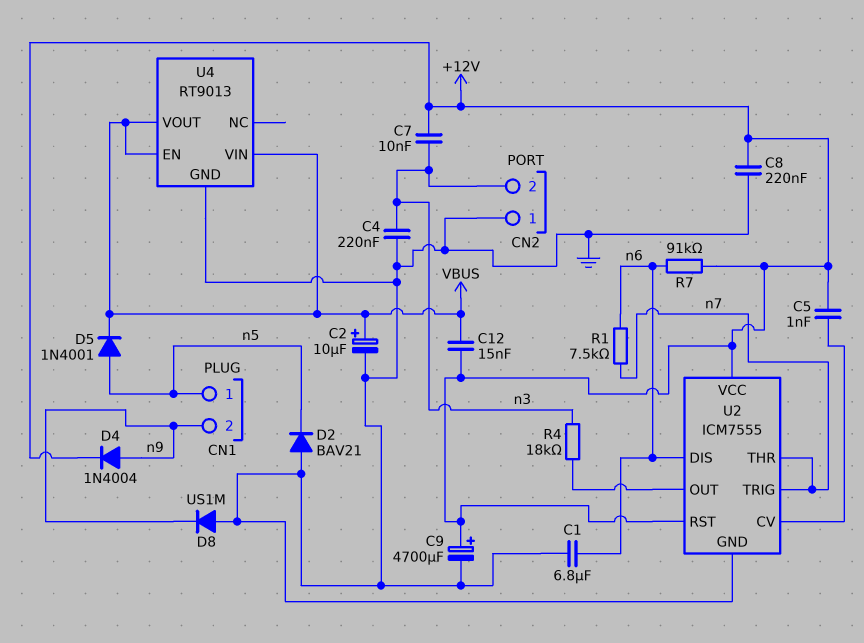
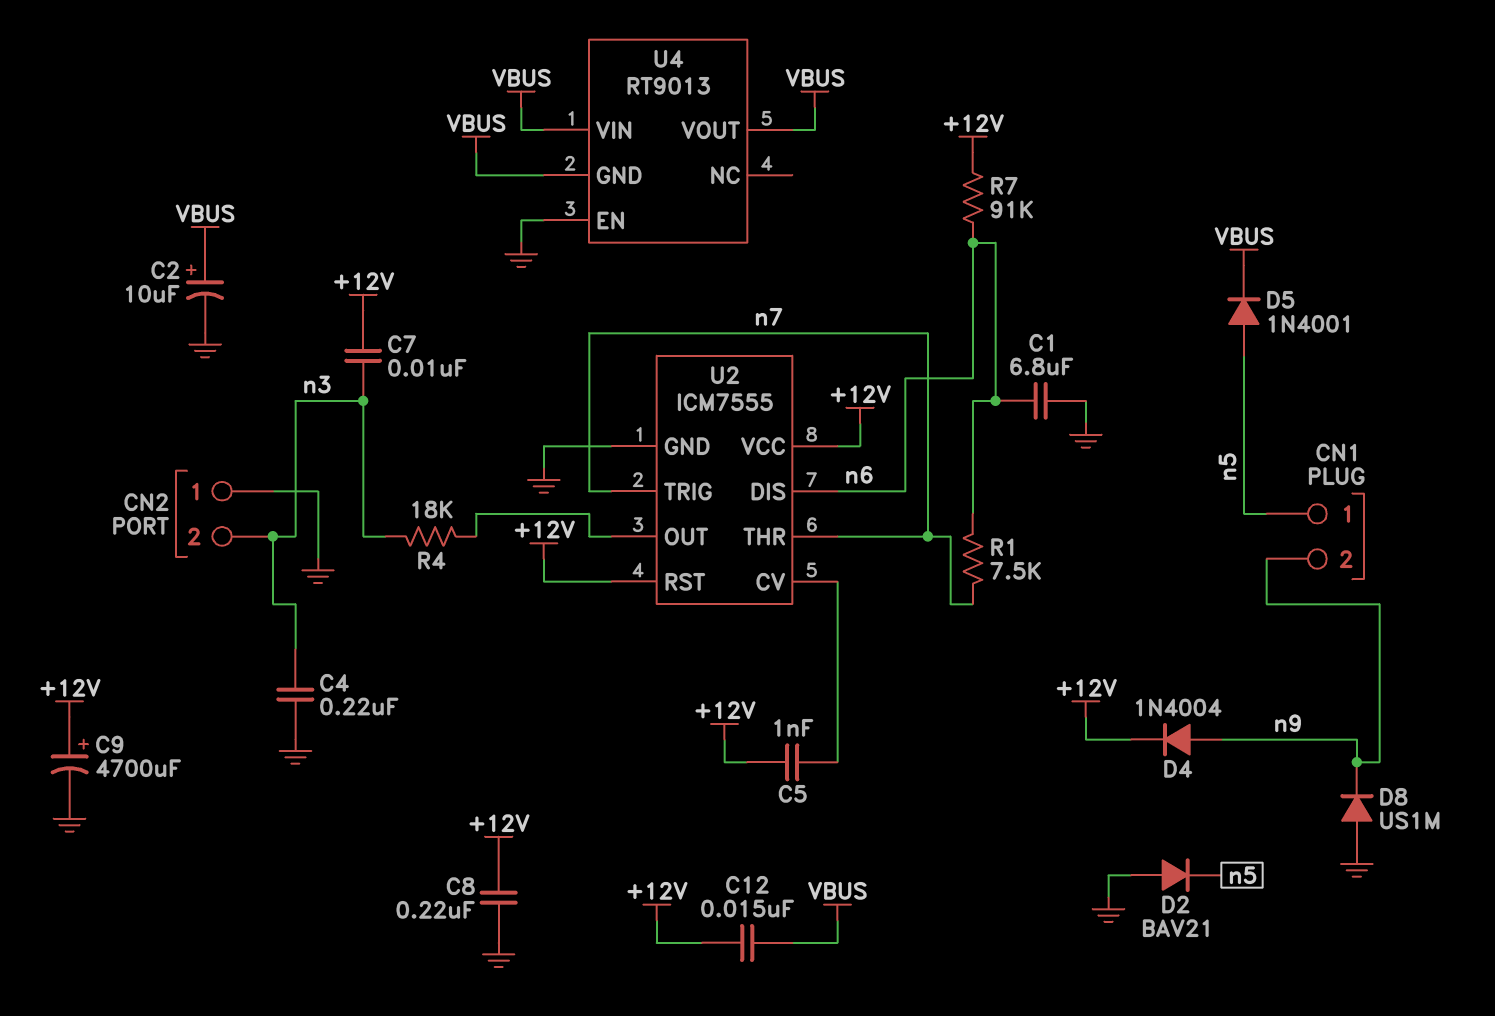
U4 pin EN: VBUS -> GND
U4 pin GND: GND -> VBUS

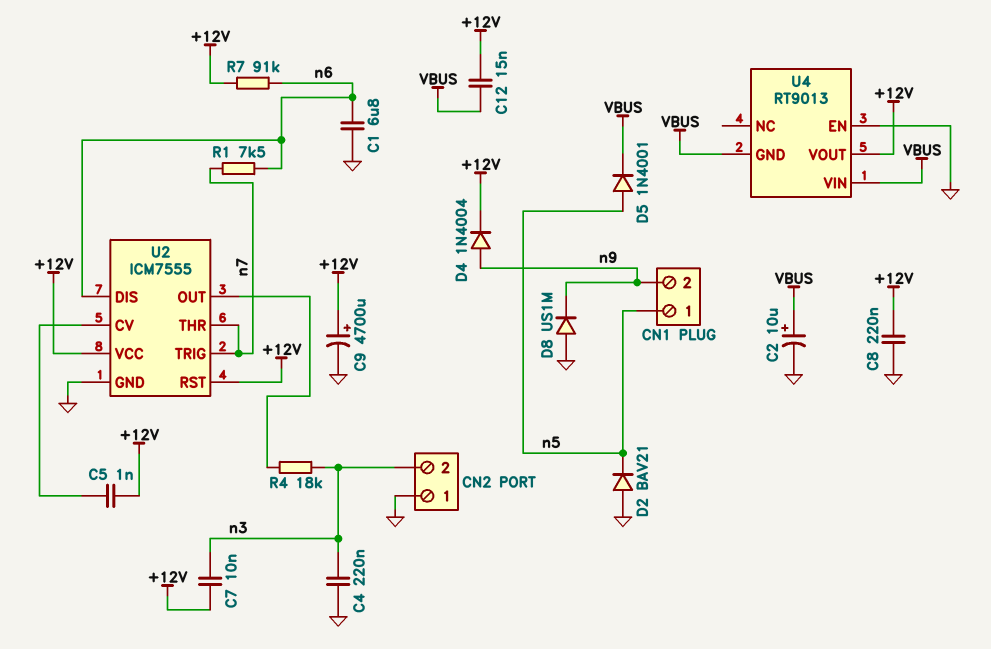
U4 pin VOUT: VBUS -> +12V

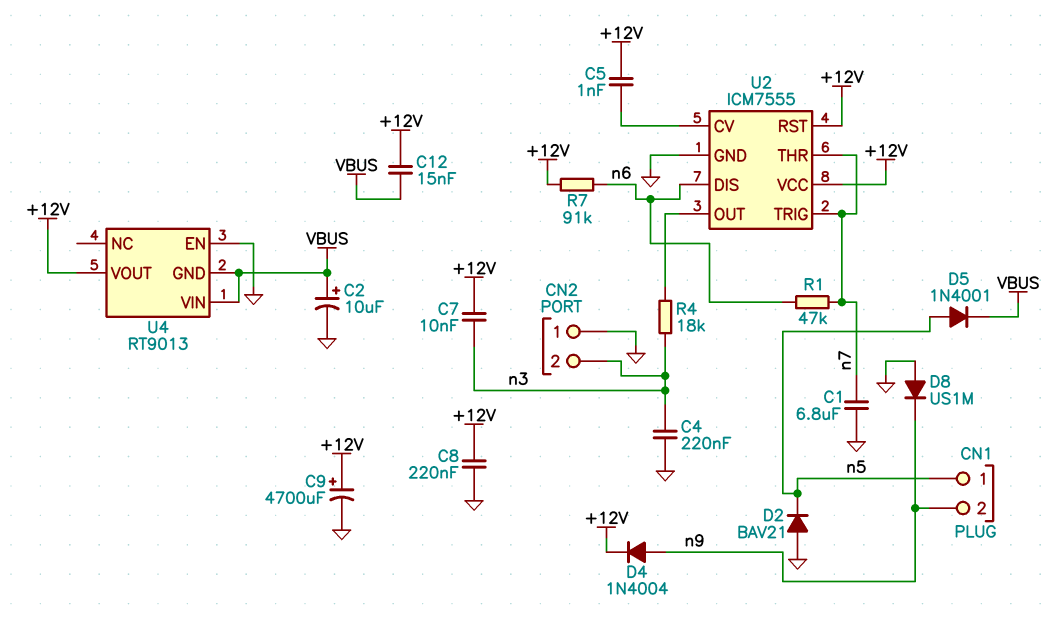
C1: 6.8uF (GND, n6) -> 6.8uF (GND, n7)
R1: 7.5k (n6, n7) -> 47k (n6, n7)

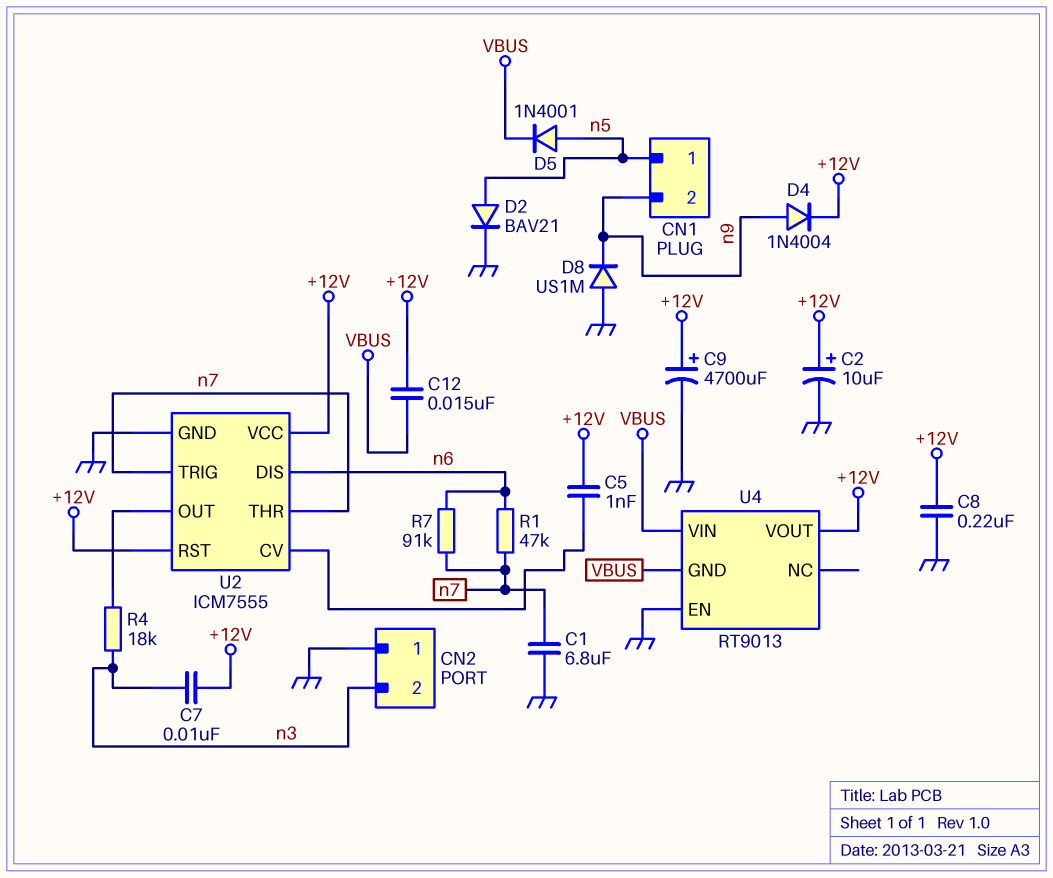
C2: 10uF (plus VBUS, minus GND) -> 10uF (plus +12V, minus GND)
C4: 220nF (GND, n3) -> none
D2: diode BAV21 (A GND, K n5) -> diode BAV21 (A n5, K GND)
R7: 91k (+12V, n6) -> 91k (n6, n7)

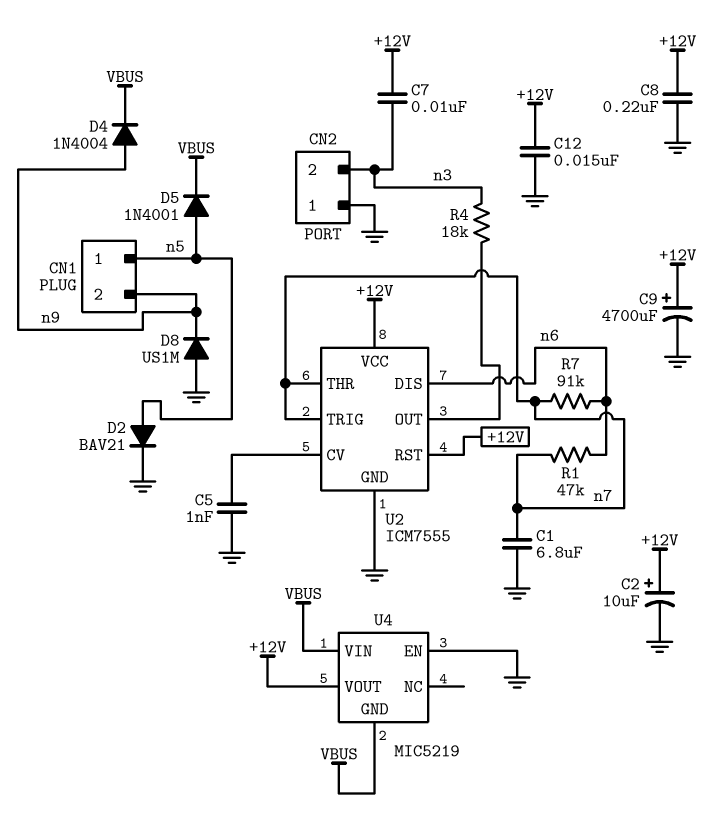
C5: 1nF (+12V, U2/CV) -> 1nF (GND, U2/CV)
C12: 15nF (+12V, VBUS) -> 15nF (+12V, GND)
D4: diode 1N4004 (A n9, K +12V) -> diode 1N4004 (A n9, K VBUS)
U4: RT9013 -> MIC5219

